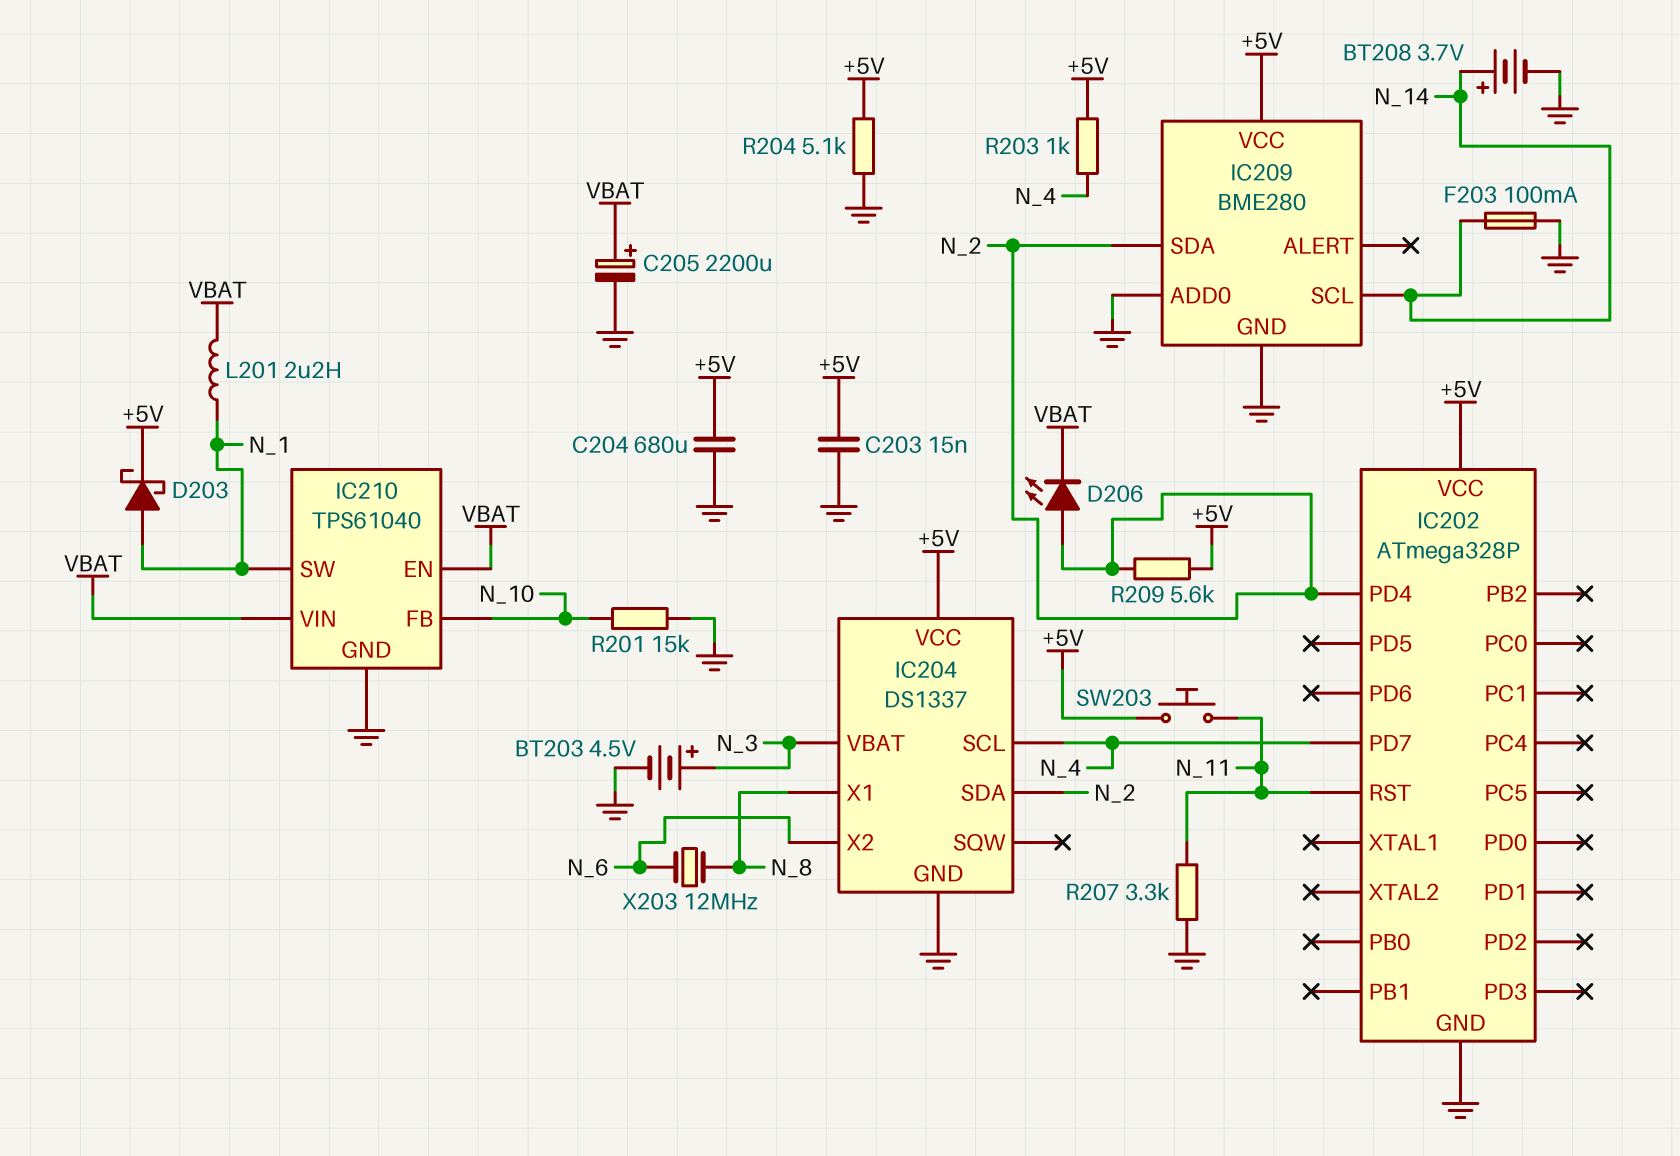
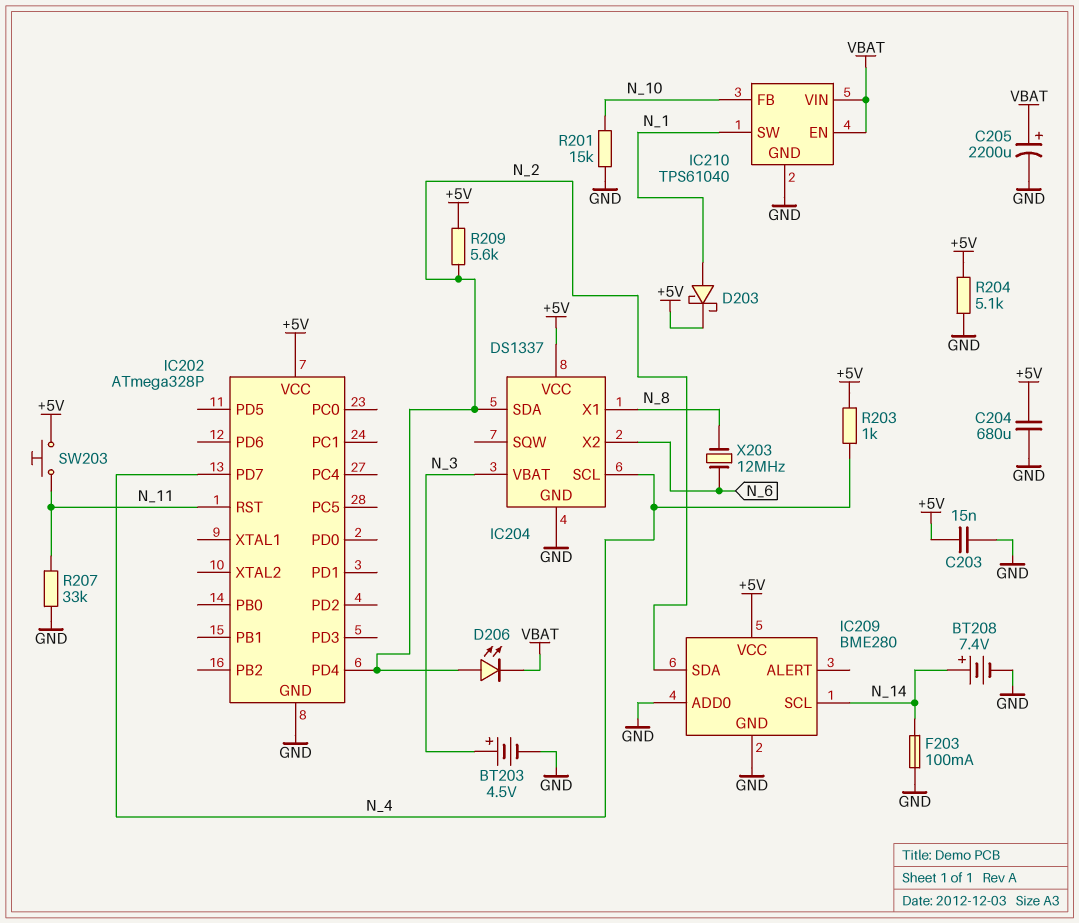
BT208: 3.7V (plus N_14, minus GND) -> 7.4V (plus N_14, minus GND)
L201: 2.2uH (N_1, VBAT) -> none
R207: 3.3k (GND, N_11) -> 33k (GND, N_11)

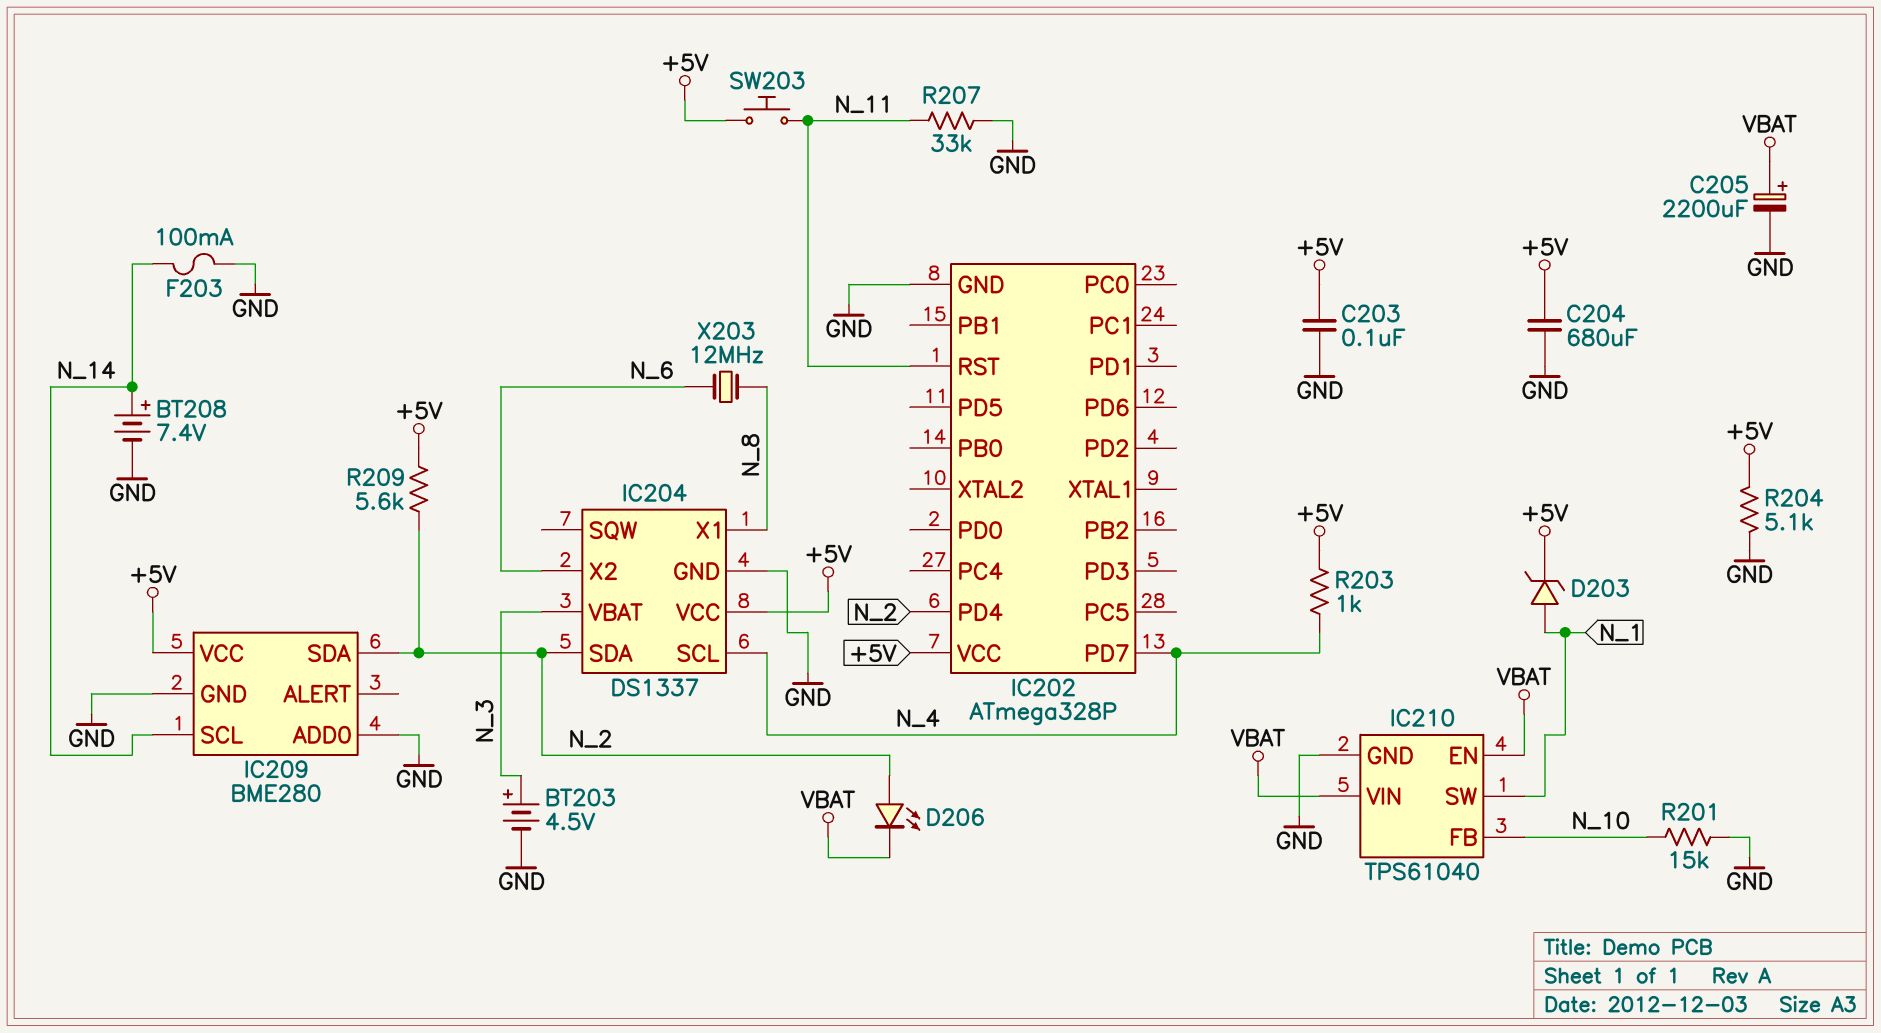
C203: 15nF (+5V, GND) -> 100nF (+5V, GND)
D203: schottky (A N_1, K +5V) -> zener (A N_1, K +5V)

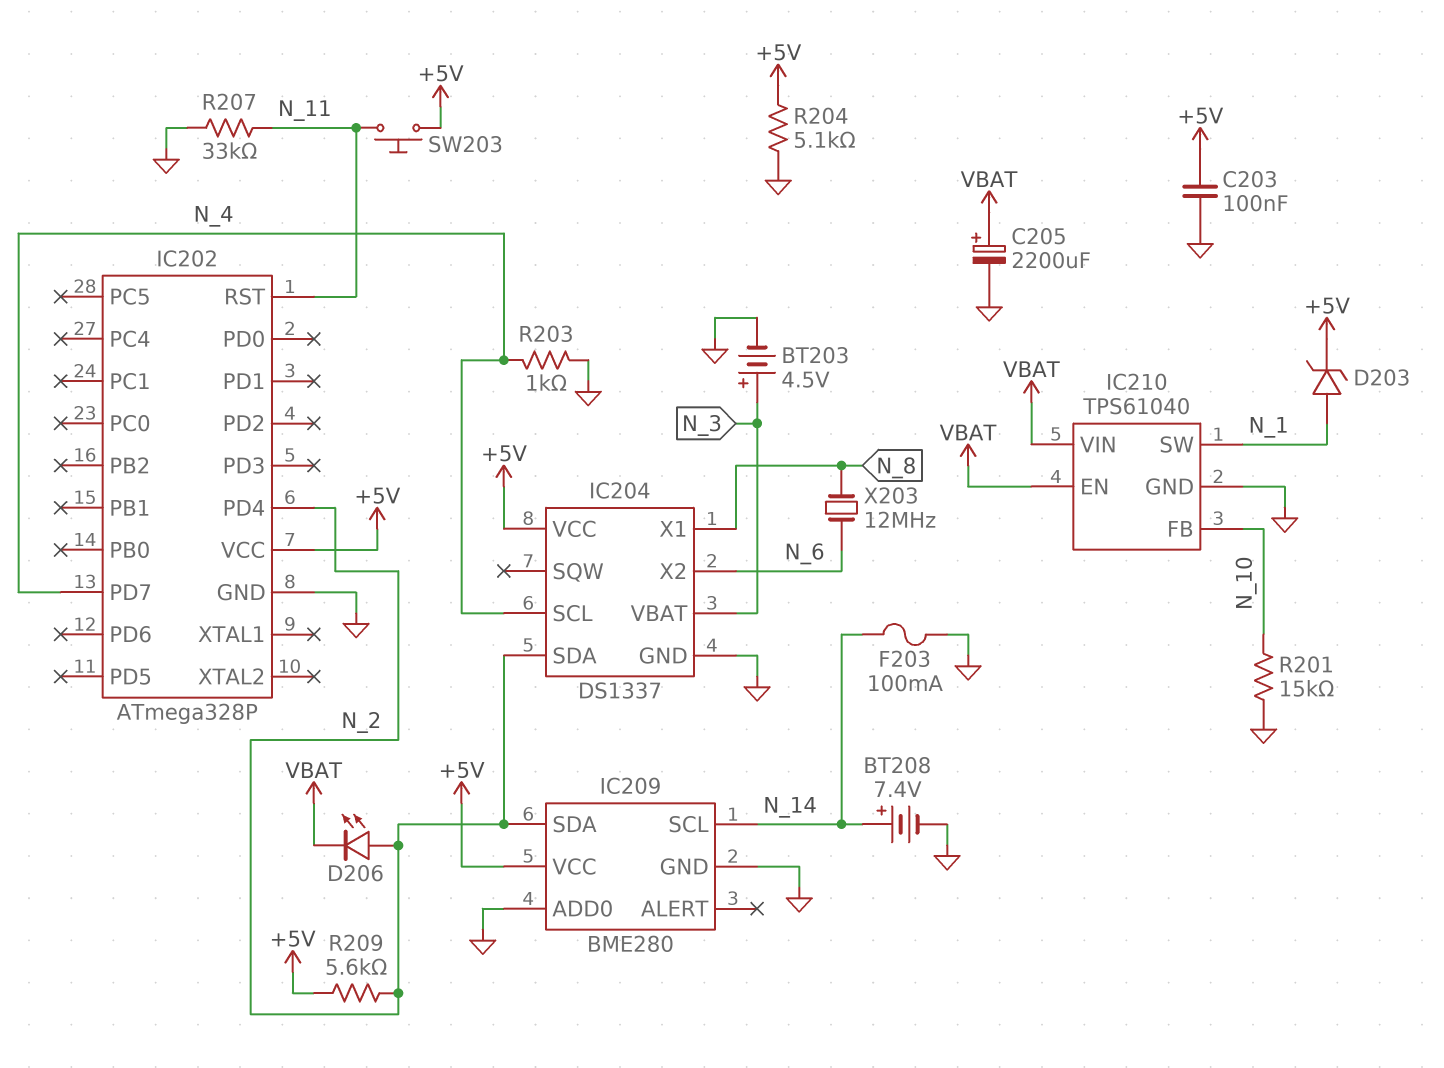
C204: 680uF (+5V, GND) -> none
R203: 1k (+5V, N_4) -> 1k (GND, N_4)

